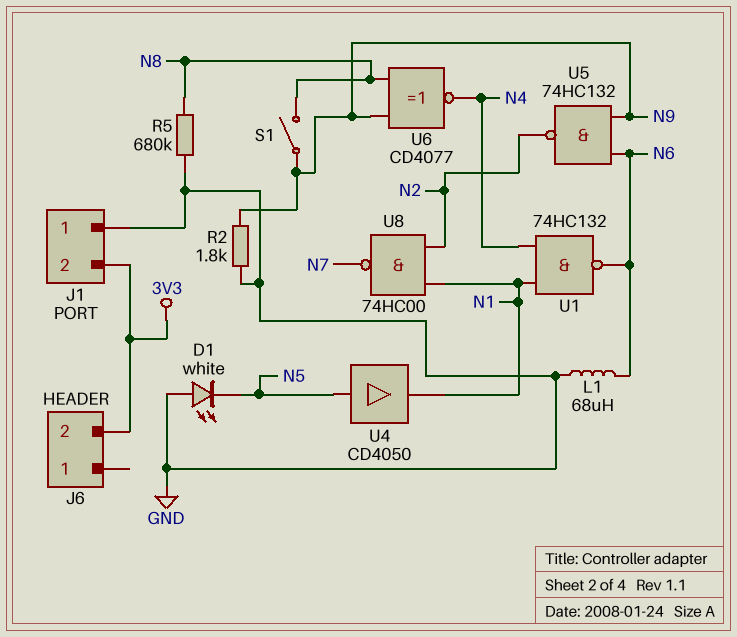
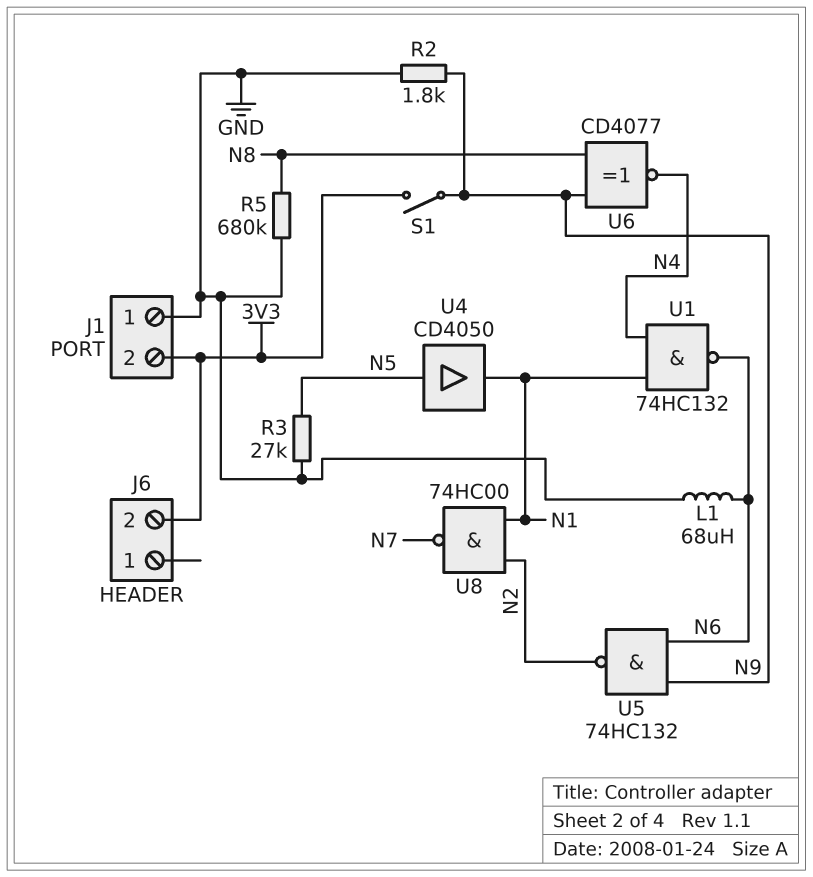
D1: LED white (A GND, K N5) -> none
R3: none -> 27k (GND, N5)
S1: switch (N8, N9) -> switch (3V3, N9)

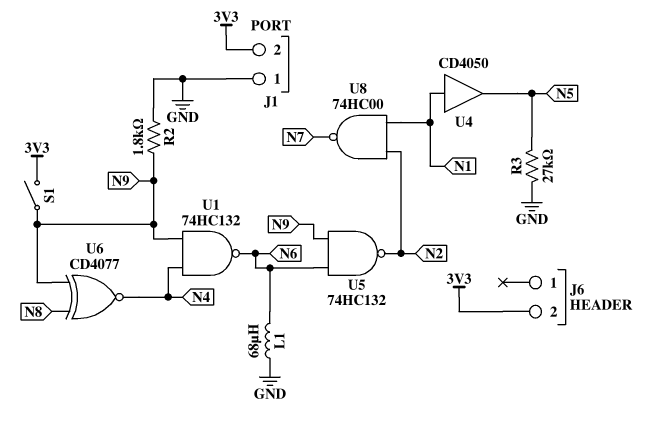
R5: 680k (GND, N8) -> none
U1: NAND 74HC132 (in N1, in N4, out N6) -> NAND 74HC132 (in N4, in N9, out N6)
U4: buffer CD4050 (in N5, out N1) -> buffer CD4050 (in N1, out N5)

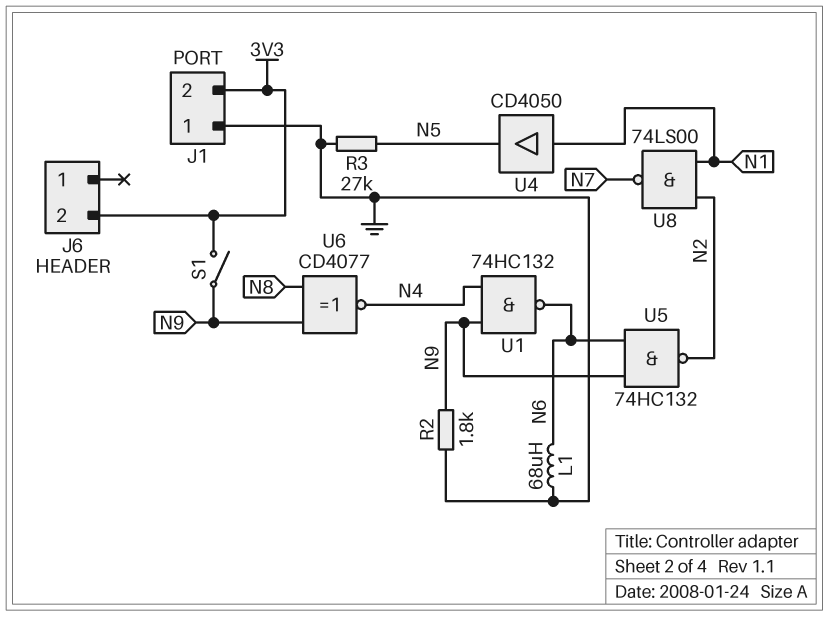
U8: NAND 74HC00 (in N1, in N2, out N7) -> NAND 74LS00 (in N1, in N2, out N7)

